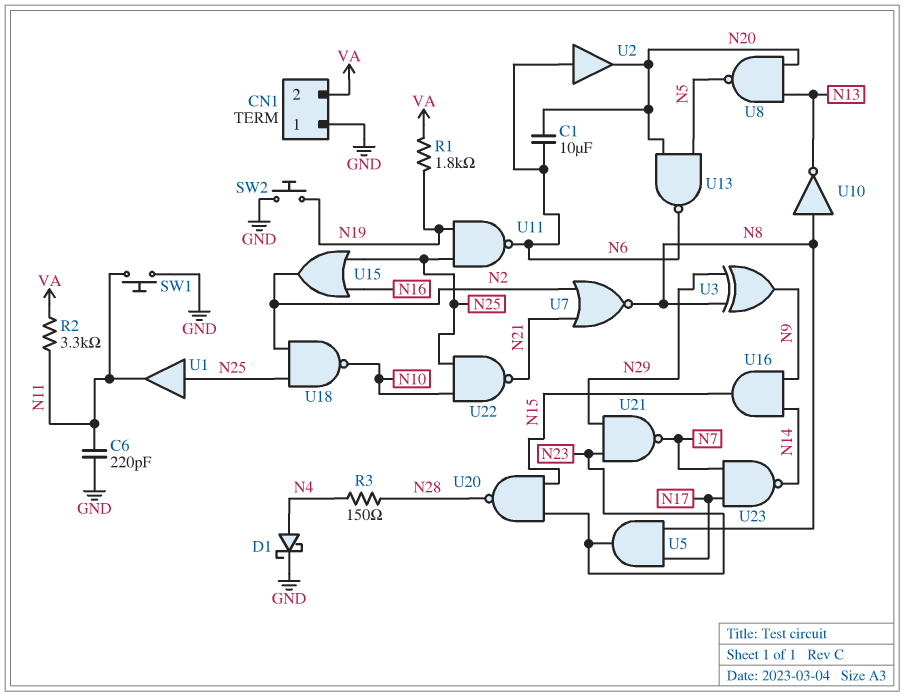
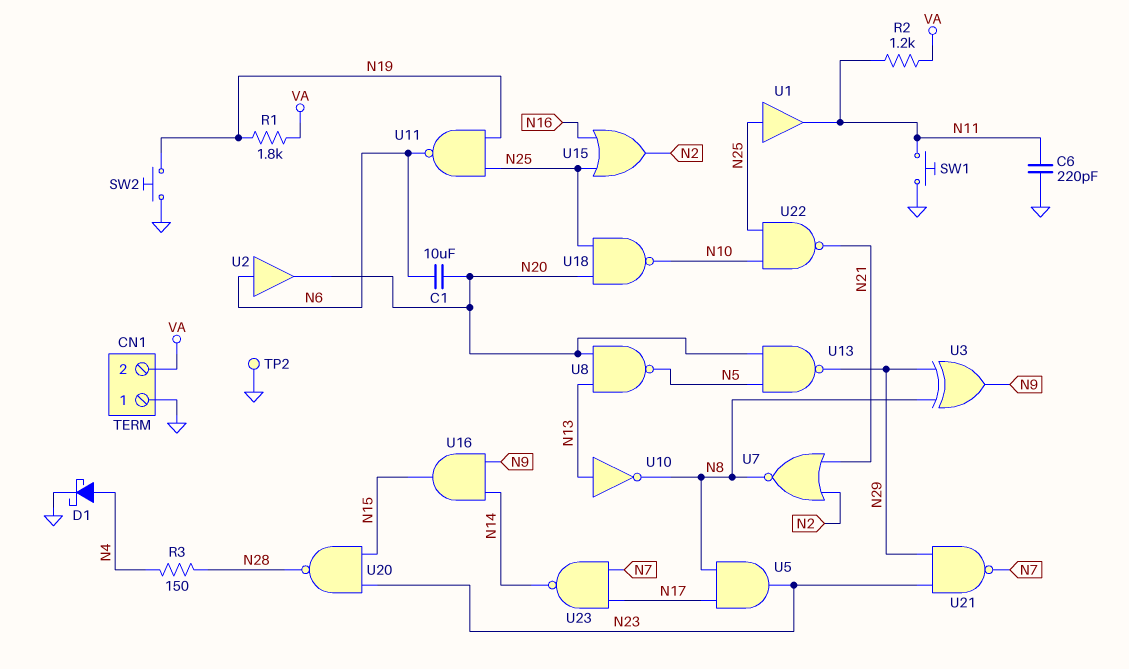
R2: 3.3k (N11, VA) -> 1.2k (N11, VA)
TP2: none -> test point (GND)
U10: NOT (in N8, out N13) -> NOT (in N13, out N8)
U13: NAND (in N5, in N20, out N6) -> NAND (in N5, in N20, out N29)
U18: NAND (in N2, in N25, out N10) -> NAND (in N20, in N25, out N10)

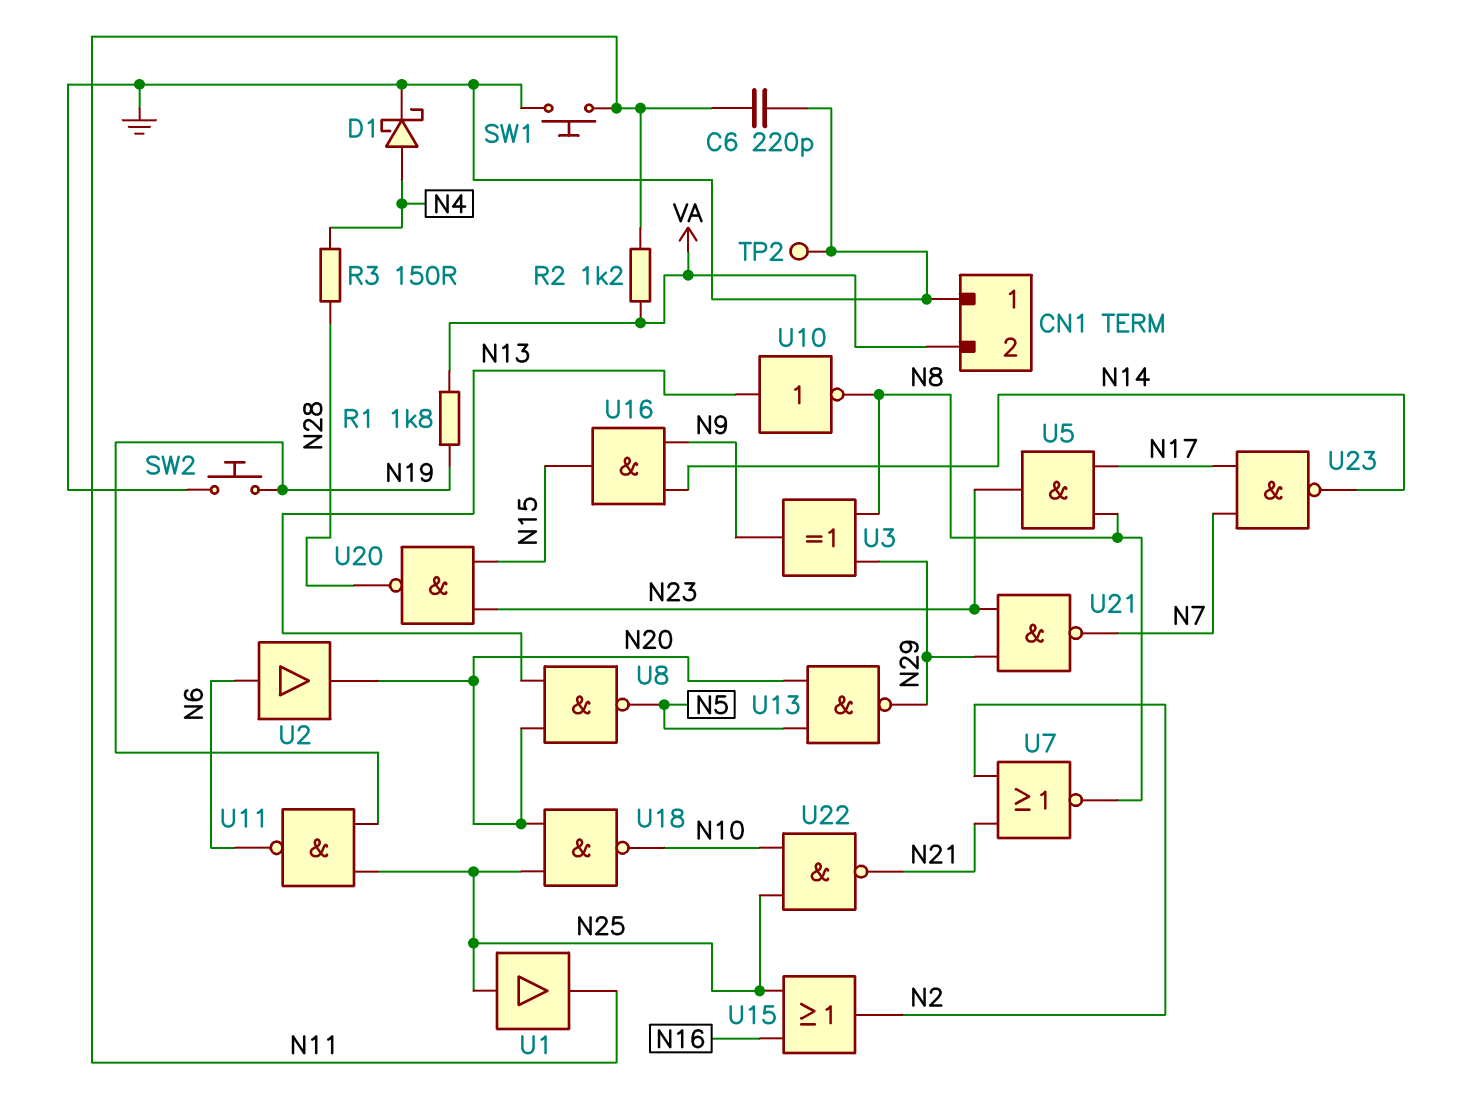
C1: 10uF (N6, N20) -> none

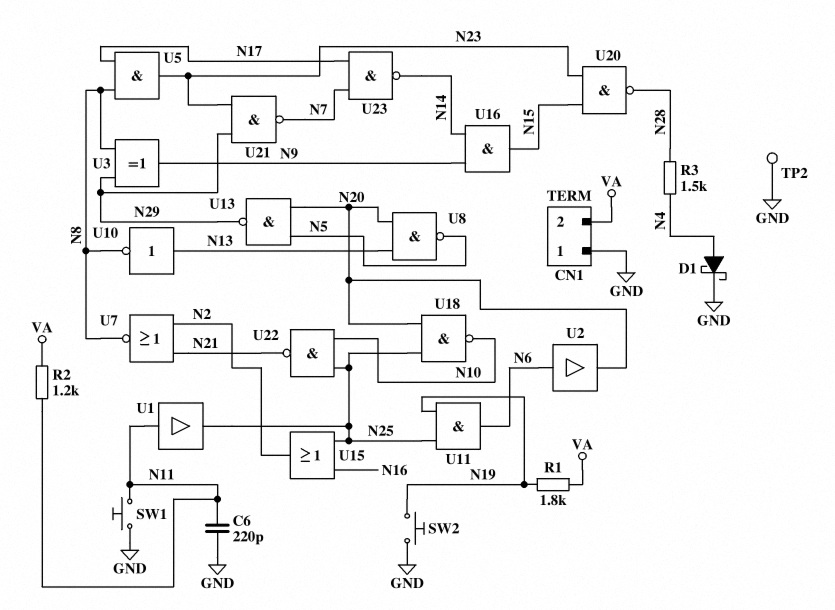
R3: 150 (N4, N28) -> 1.5k (N4, N28)
U1: buffer (in N25, out N11) -> buffer (in N11, out N25)
U11: NAND (in N19, in N25, out N6) -> AND (in N19, in N25, out N6)

